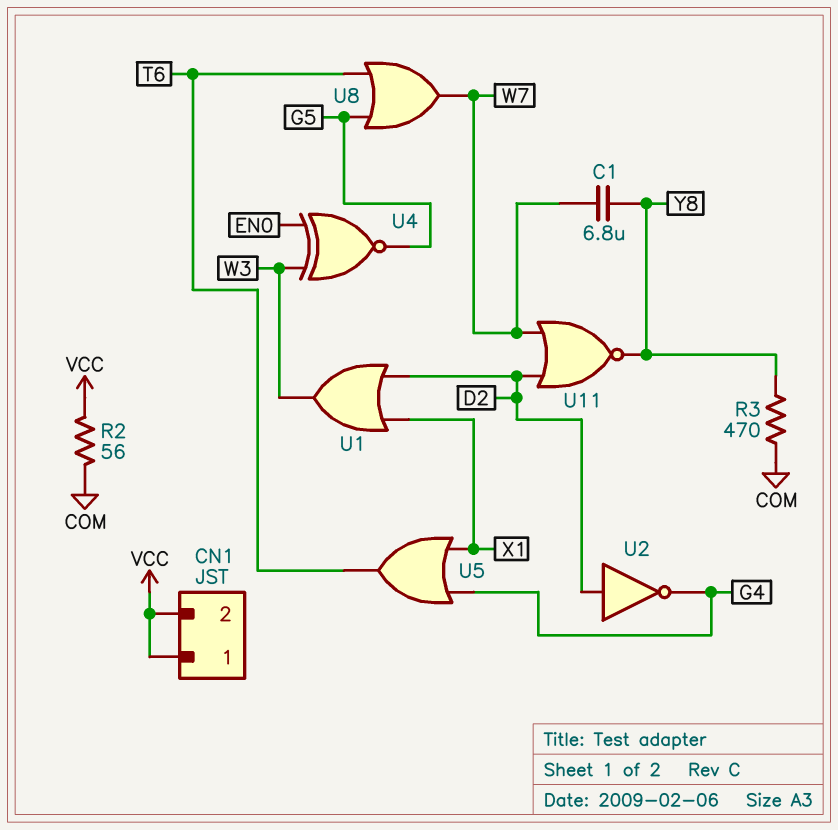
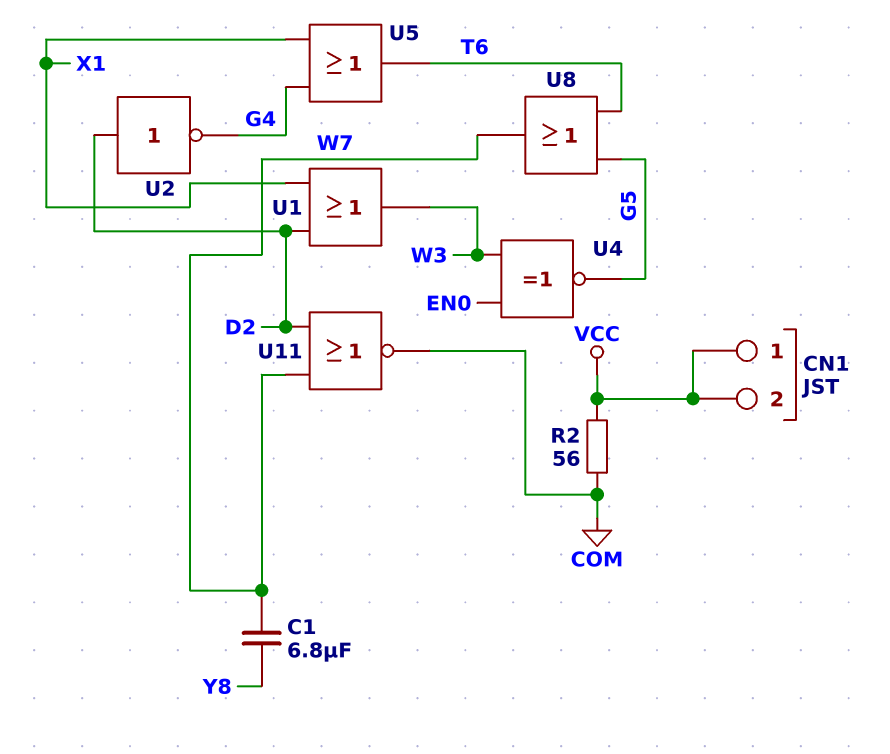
R3: 470 (COM, Y8) -> none
U11: NOR (in D2, in W7, out Y8) -> NOR (in D2, in W7, out COM)

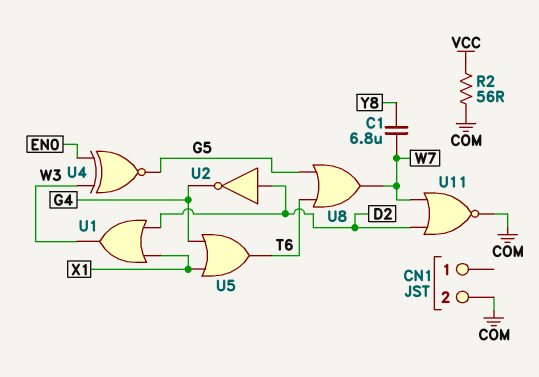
CN1 pin 1: VCC -> none
CN1 pin 2: VCC -> COM

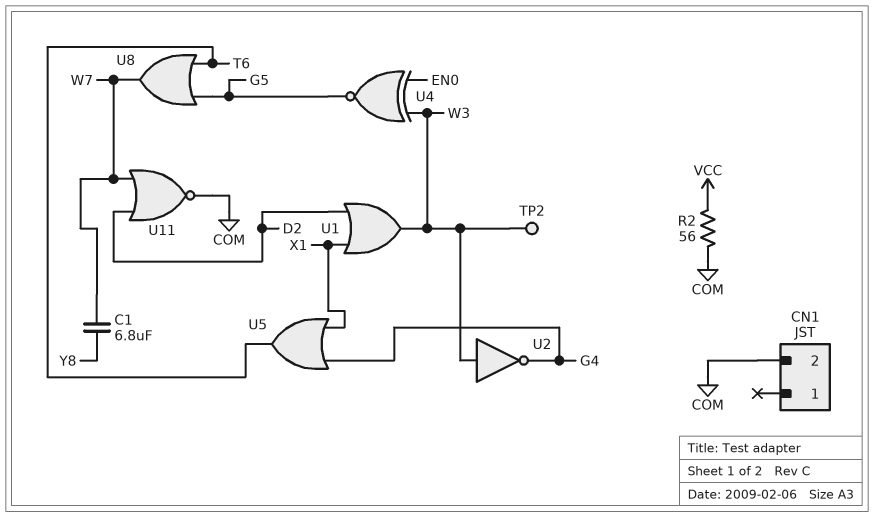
TP2: none -> test point (W3)
U2: NOT (in D2, out G4) -> NOT (in W3, out G4)

